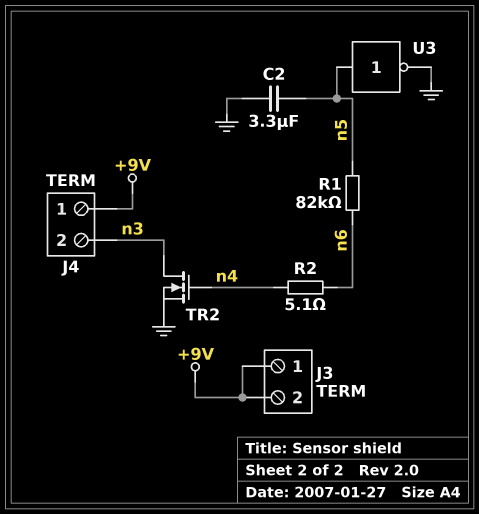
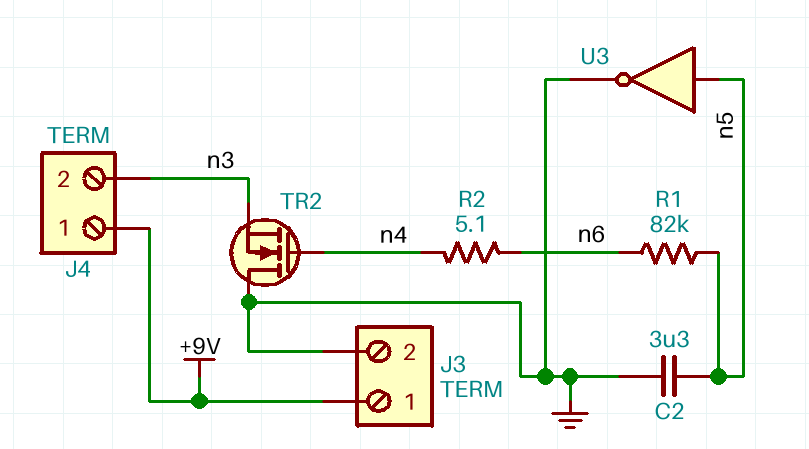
J3 pin 2: +9V -> GND
TR2: NMOS (G n4, D n3, S GND) -> NMOS (G n4, D GND, S n3)

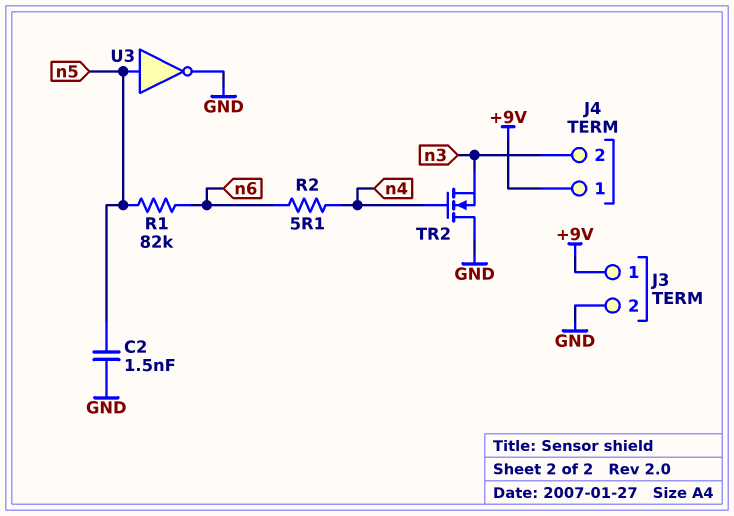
C2: 3.3uF (GND, n5) -> 1.5nF (GND, n5)

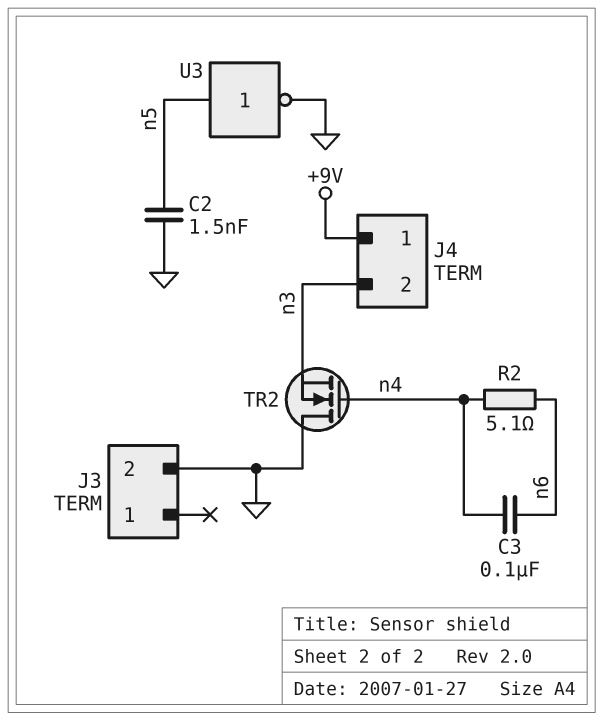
C3: none -> 100nF (n4, n6)
J3 pin 1: +9V -> none
R1: 82k (n5, n6) -> none

